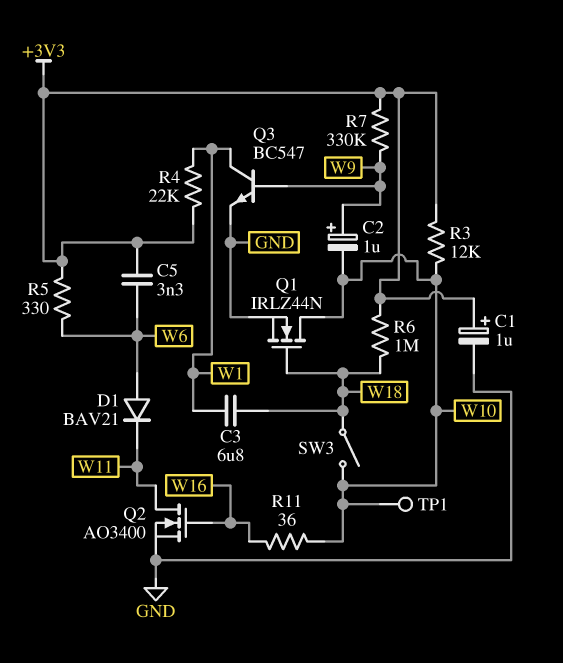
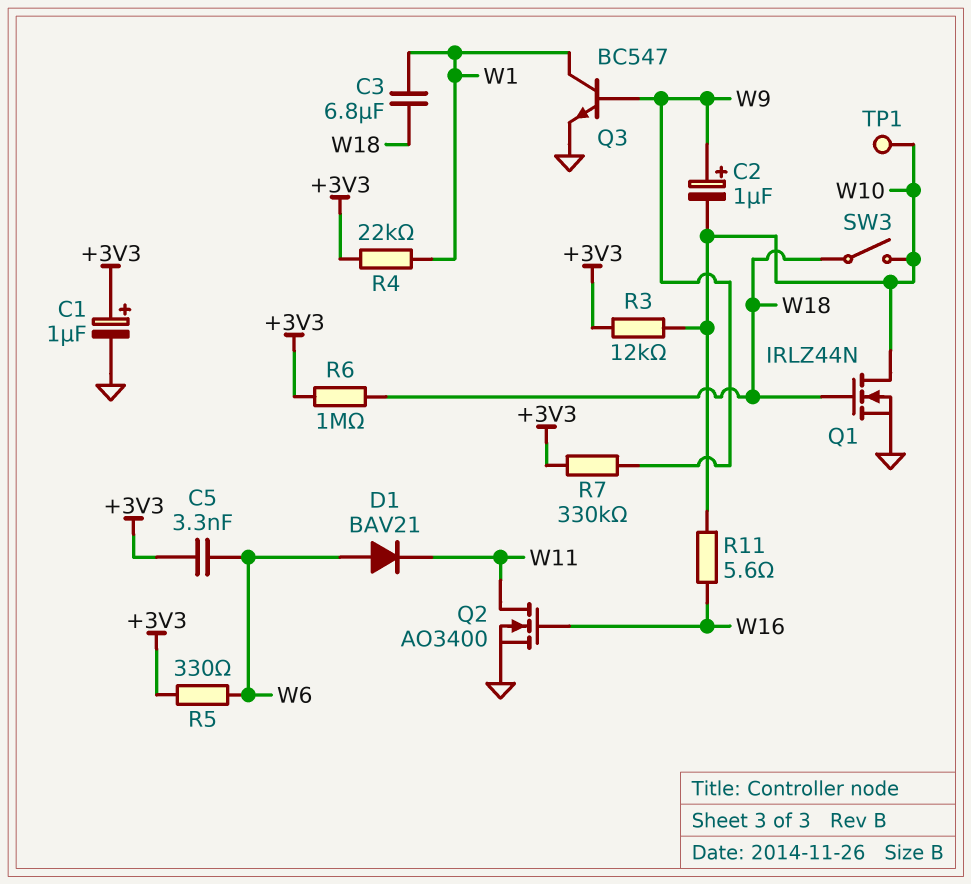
R11: 36 (W10, W16) -> 5.6 (W10, W16)

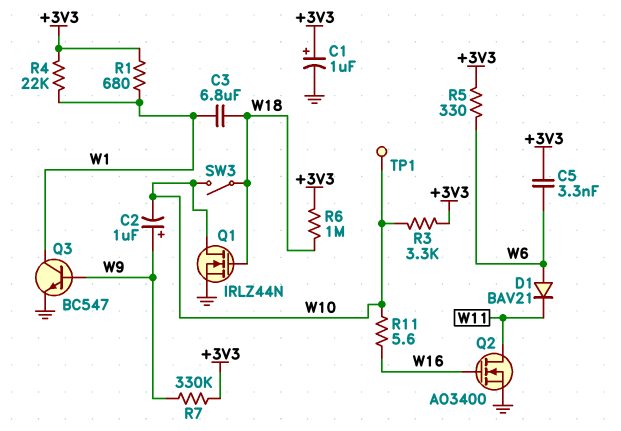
R1: none -> 680 (+3V3, W1)
R3: 12k (+3V3, W10) -> 3.3k (+3V3, W10)

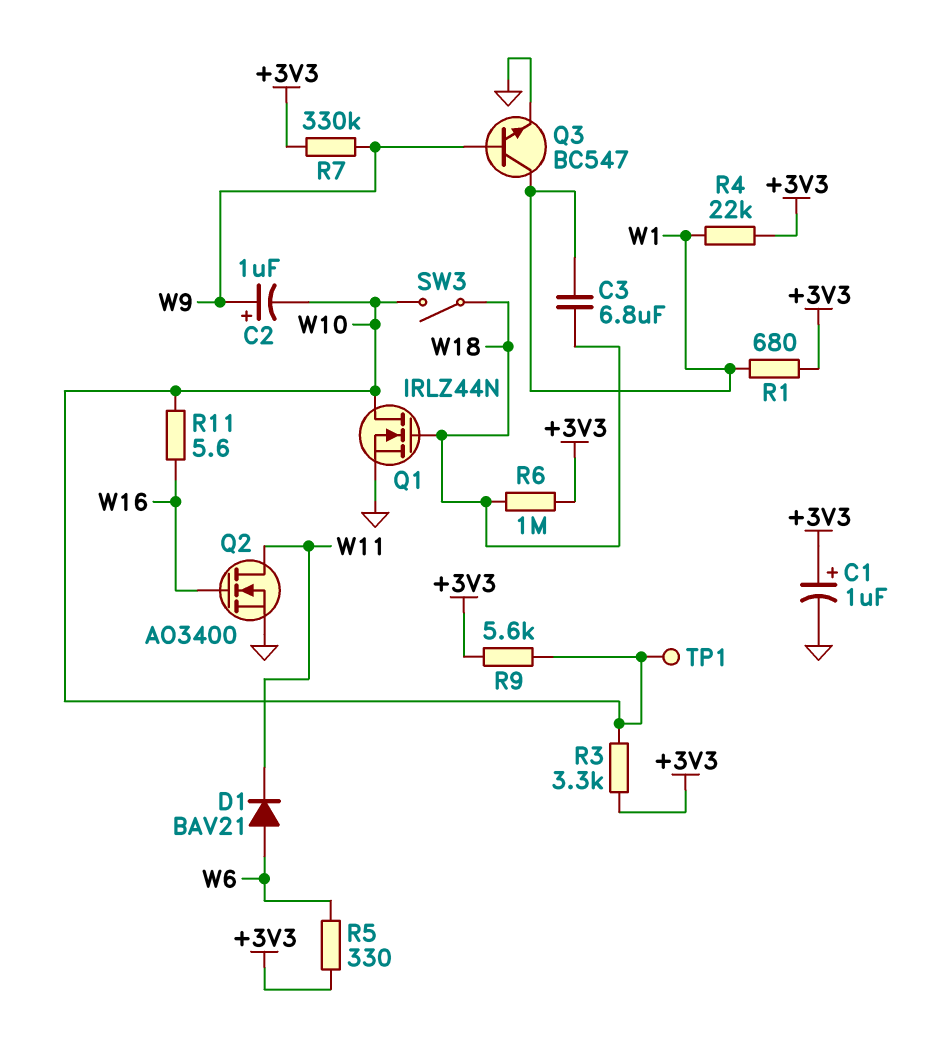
C5: 3.3nF (+3V3, W6) -> none
R9: none -> 5.6k (+3V3, W10)

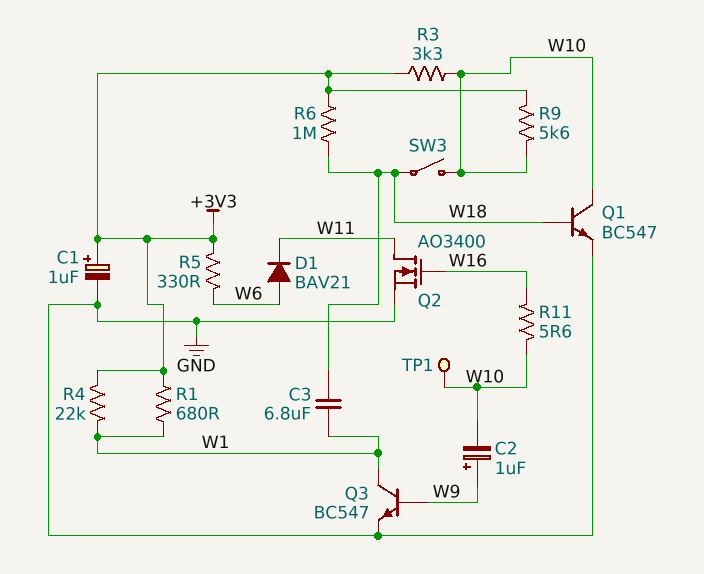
Q1: NMOS IRLZ44N (G W18, D W10, S GND) -> NPN BC547 (B W18, C W10, E GND)
R7: 330k (+3V3, W9) -> none

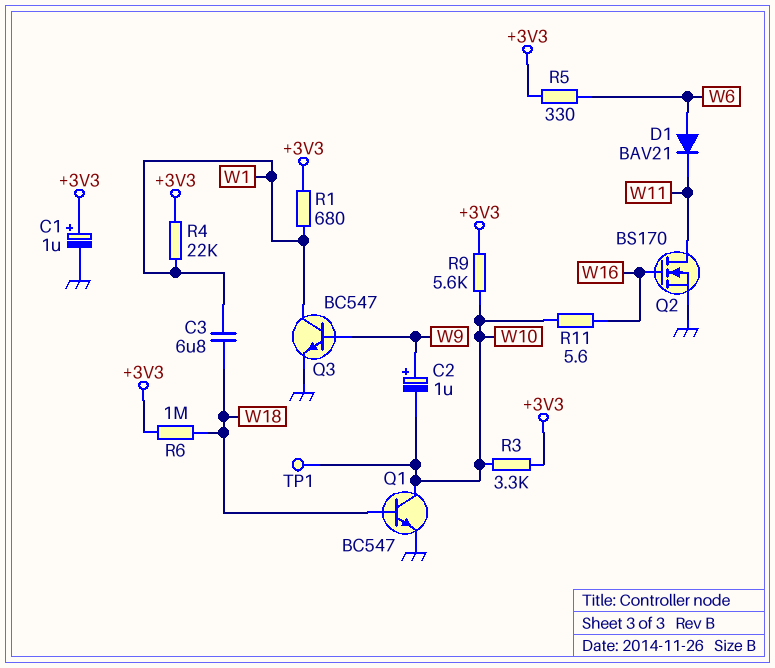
Q2: NMOS AO3400 (G W16, D W11, S GND) -> NMOS BS170 (G W16, D W11, S GND)
SW3: switch (W10, W18) -> none

